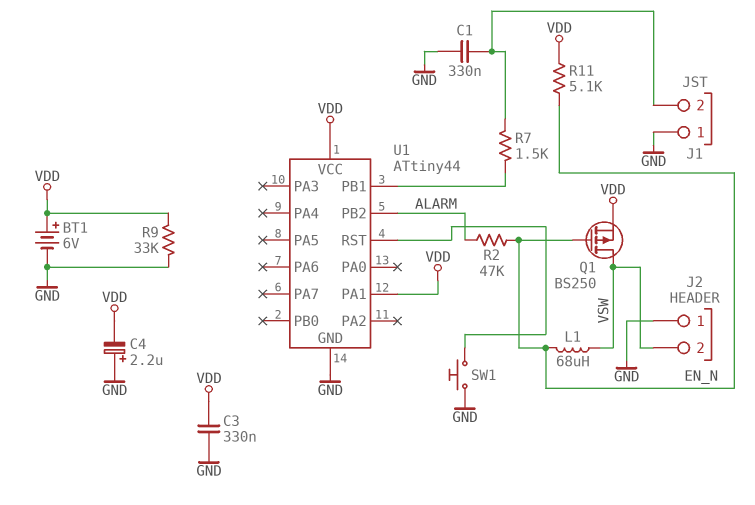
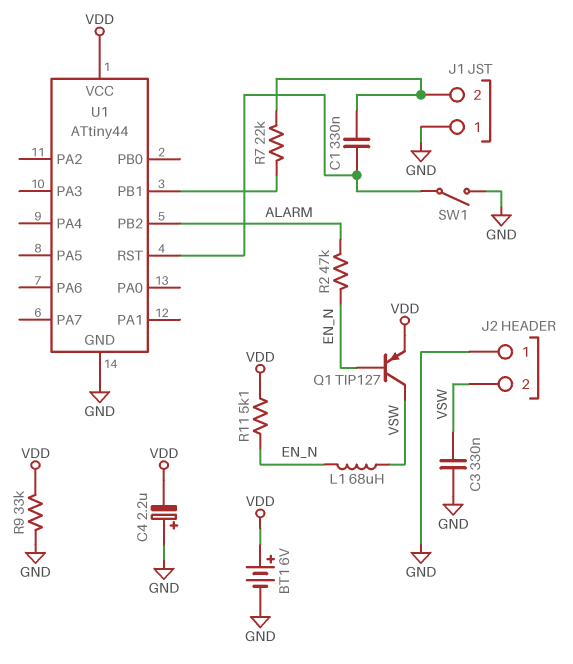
C1: 330nF (GND, J1/2) -> 330nF (J1/2, U1/RST)
C3: 330nF (GND, VDD) -> 330nF (GND, VSW)
Q1: PMOS BS250 (G EN_N, D VSW, S VDD) -> PNP TIP127 (B EN_N, C VSW, E VDD)
R7: 1.5k (J1/2, U1/PB1) -> 22k (J1/2, U1/PB1)
SW1: button (GND, U1/RST) -> switch (GND, U1/RST)
U1 pin PA1: VDD -> none

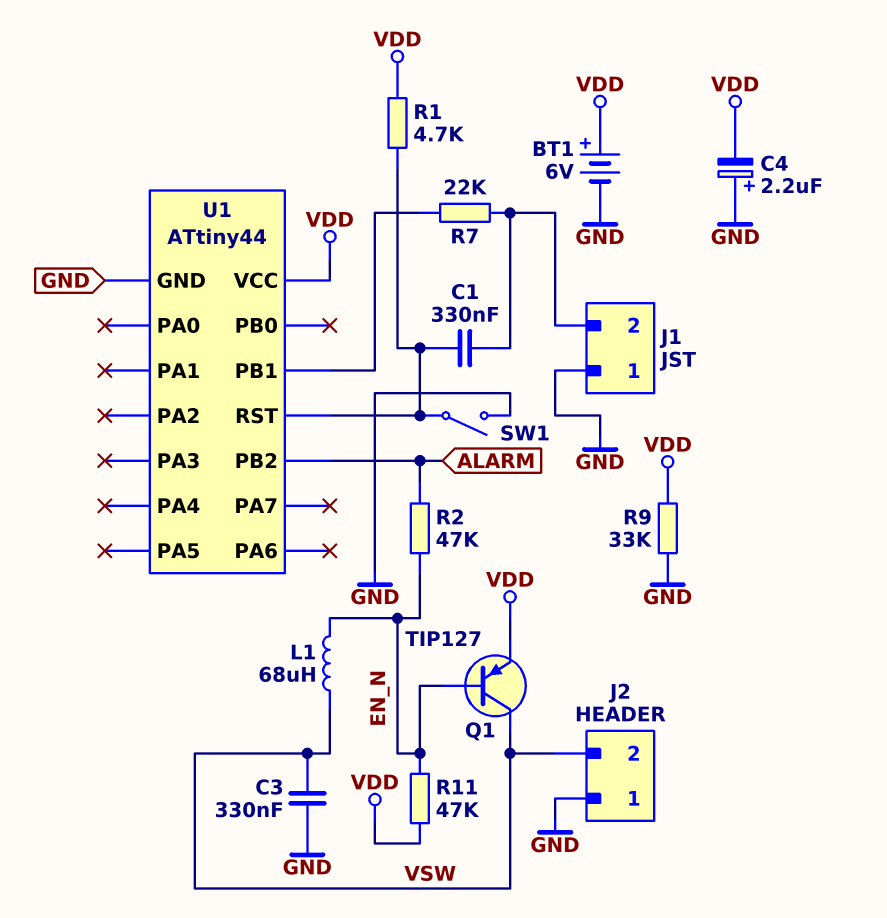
R1: none -> 4.7k (U1/RST, VDD)
R11: 5.1k (EN_N, VDD) -> 47k (EN_N, VDD)

